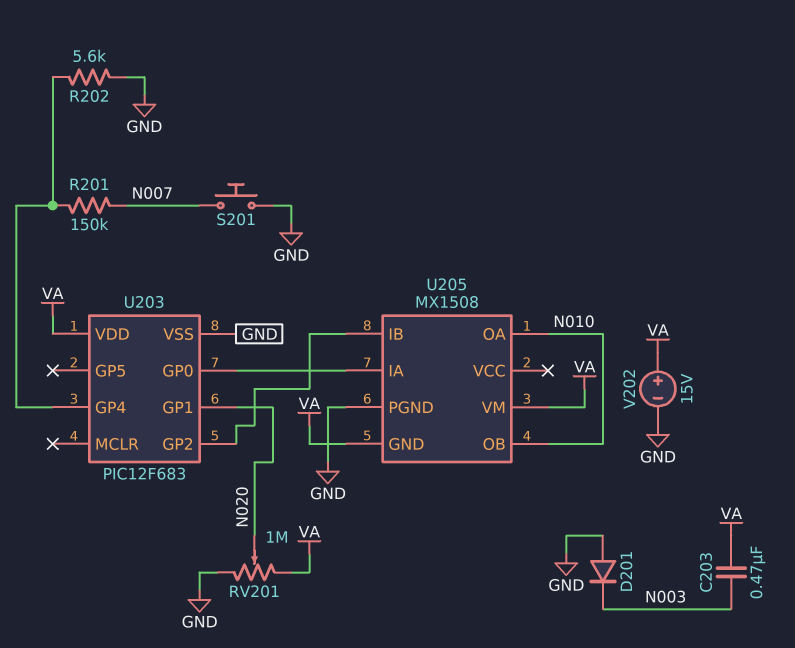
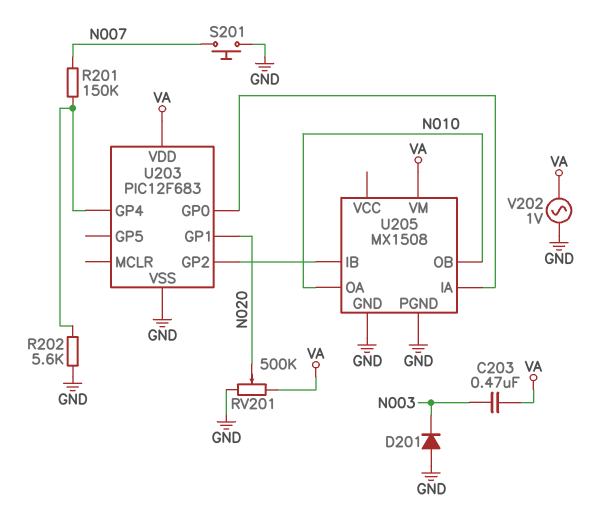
RV201: 1M (GND, VA, wiper N020) -> 500k (GND, VA, wiper N020)
U205 pin GND: VA -> GND
V202: 15V (plus VA, minus GND) -> AC 1V (GND, VA)

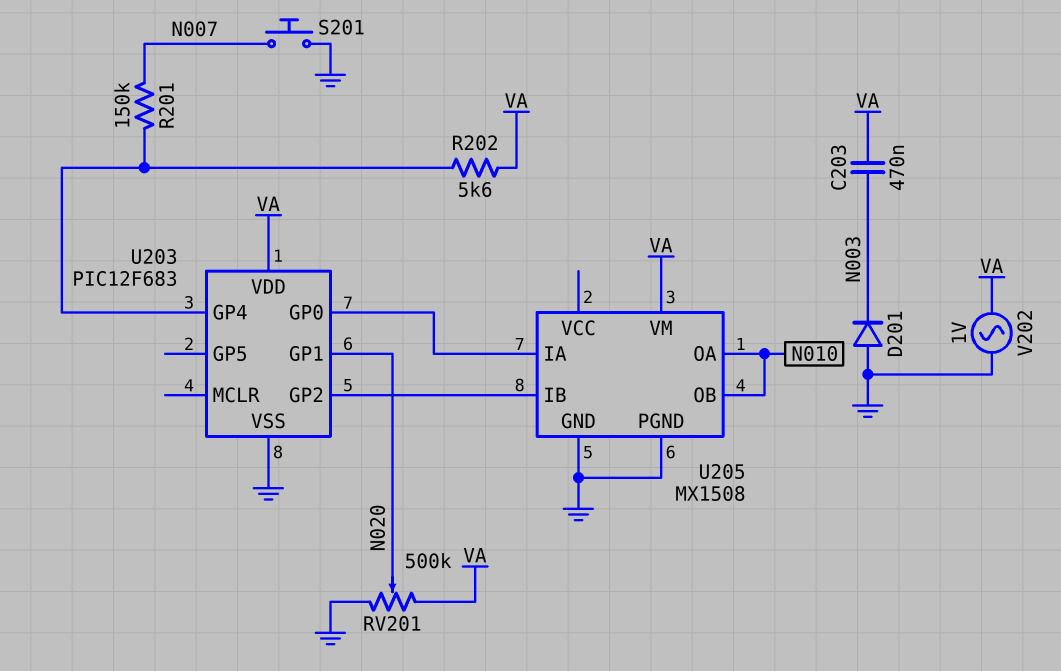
R202: 5.6k (GND, U203/GP4) -> 5.6k (U203/GP4, VA)

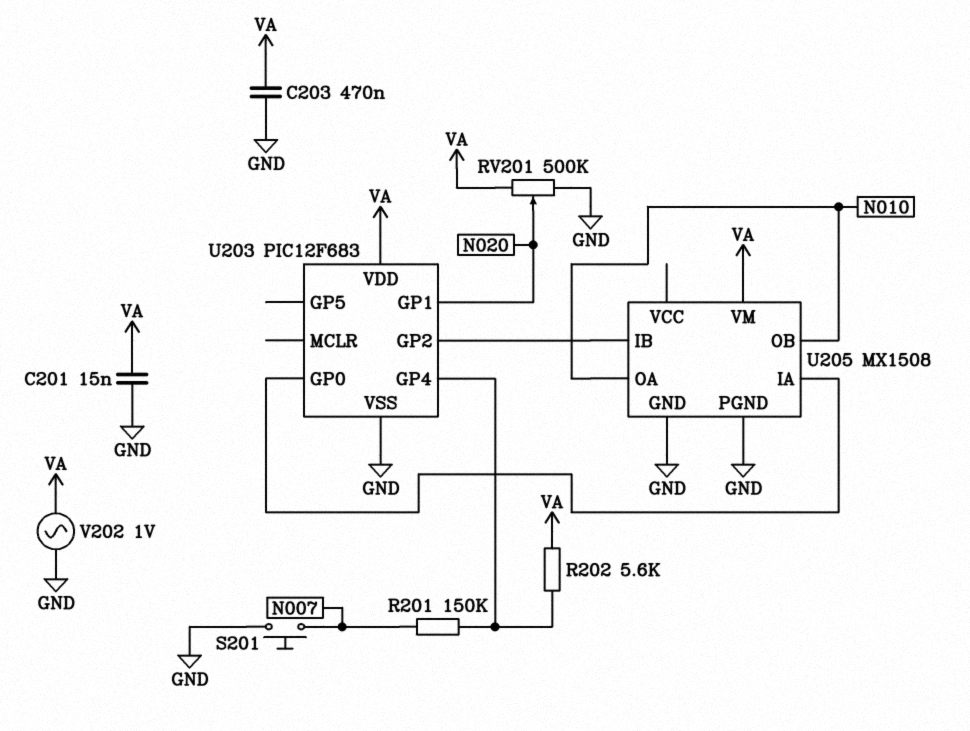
C201: none -> 15nF (GND, VA)
C203: 470nF (N003, VA) -> 470nF (GND, VA)
D201: diode (A GND, K N003) -> none

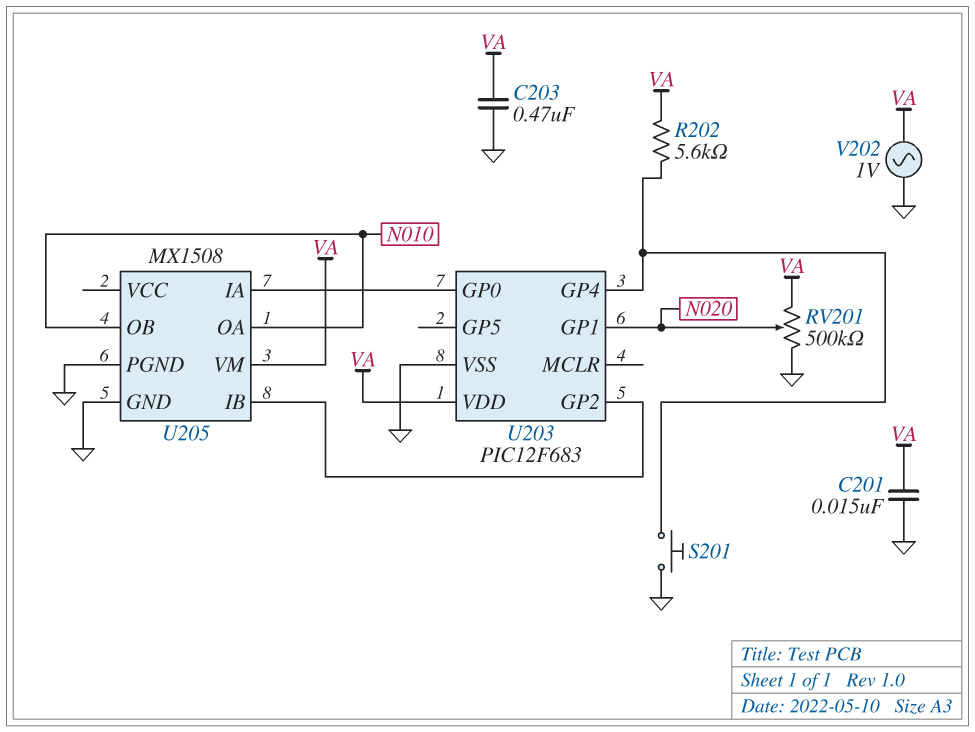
R201: 150k (N007, U203/GP4) -> none
S201: button (GND, N007) -> button (GND, U203/GP4)

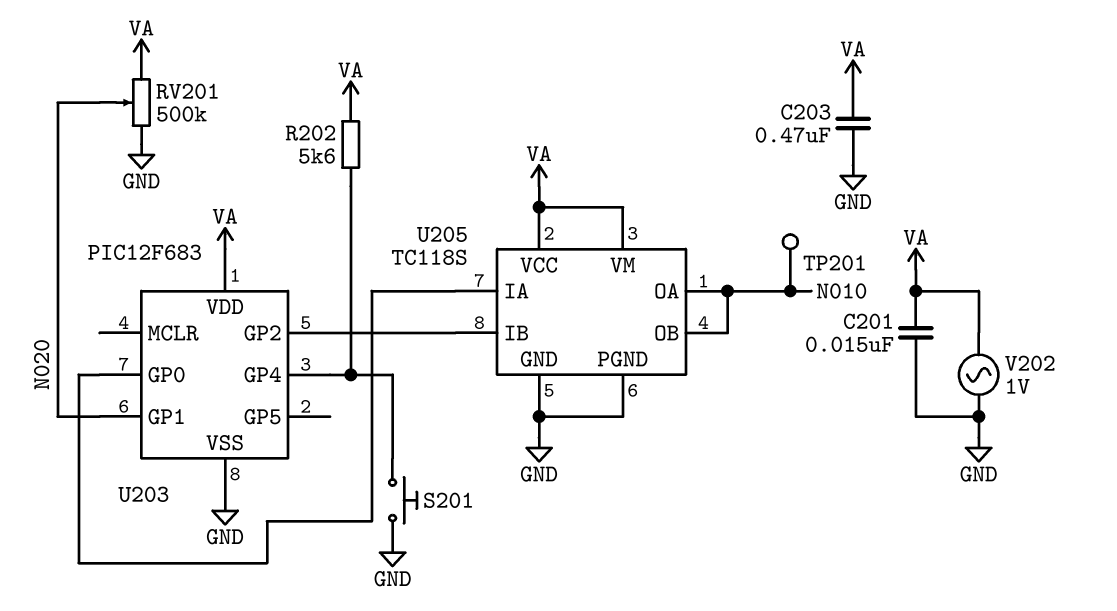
TP201: none -> test point (N010)
U205: MX1508 -> TC118S
U205 pin VCC: none -> VA

